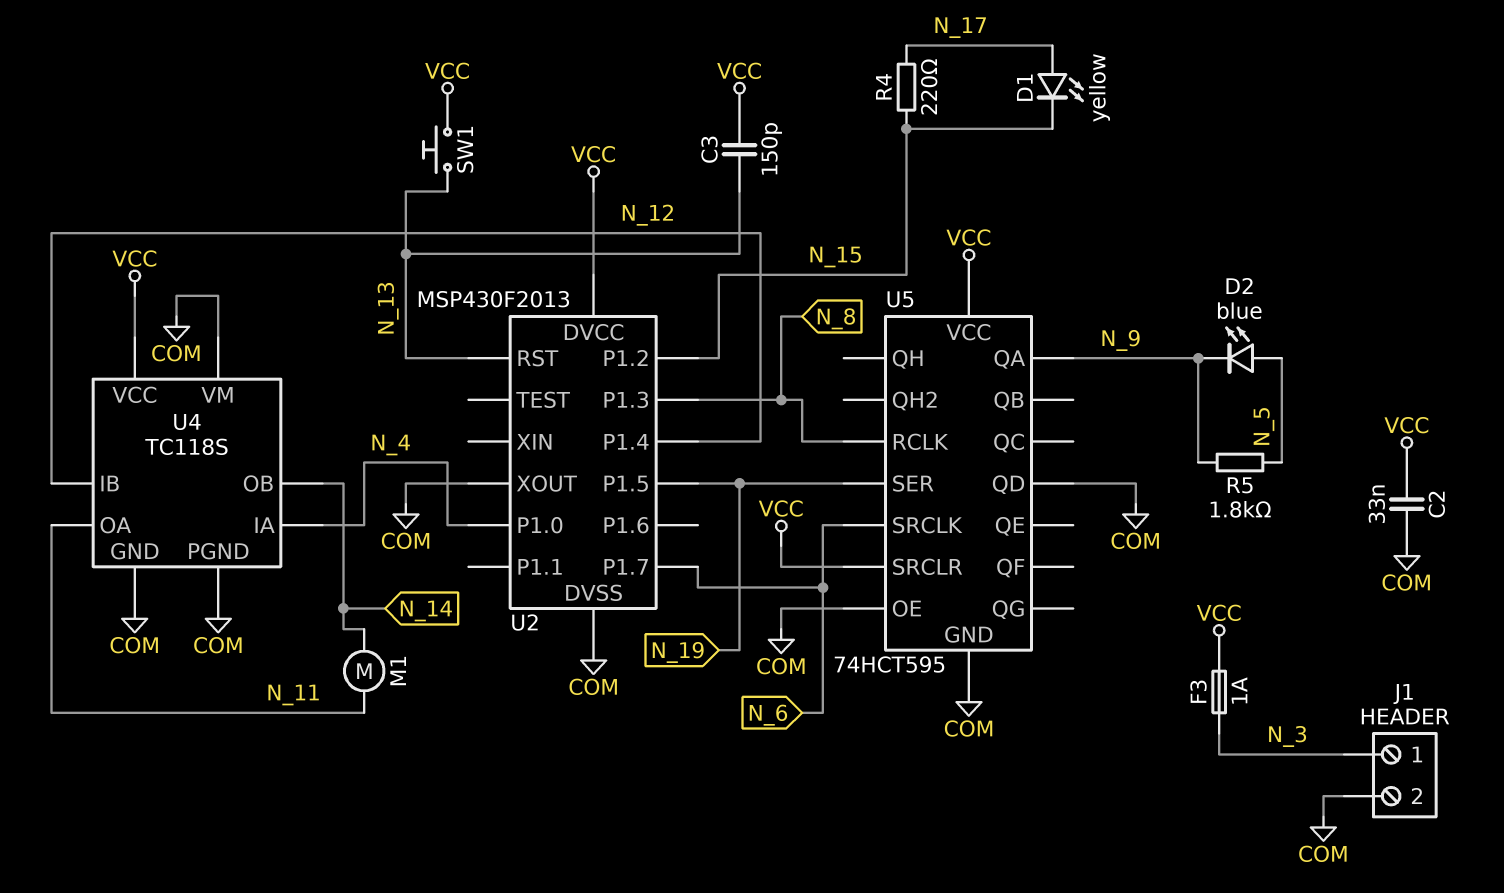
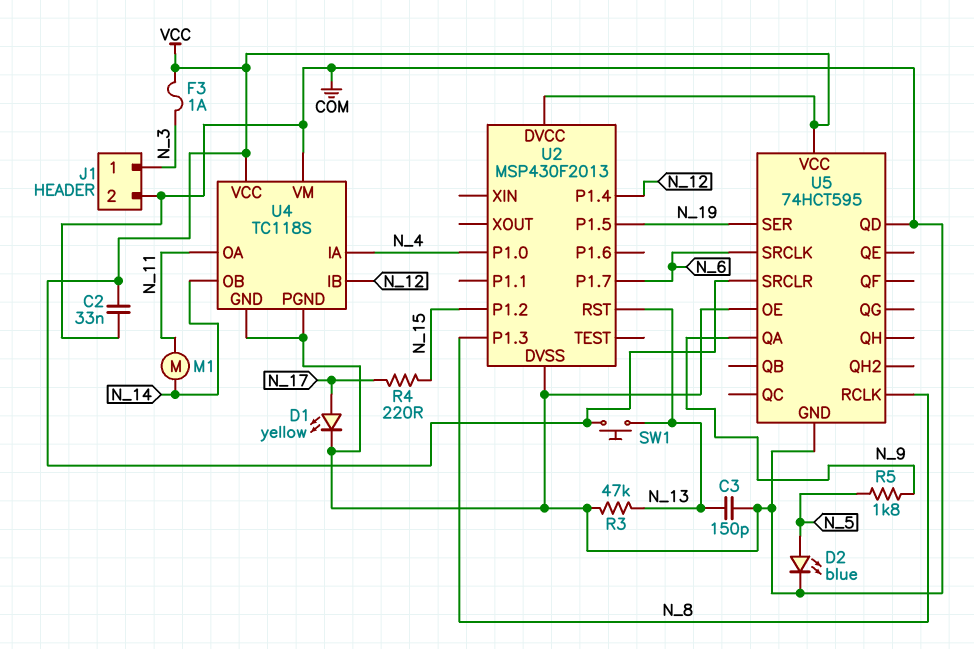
C3: 150pF (N_13, VCC) -> 150pF (COM, N_13)
D1: LED yellow (A N_17, K N_15) -> LED yellow (A N_17, K COM)
D2: LED blue (A N_5, K N_9) -> LED blue (A N_5, K COM)
R3: none -> 47k (COM, N_13)
U2 pin XOUT: COM -> none

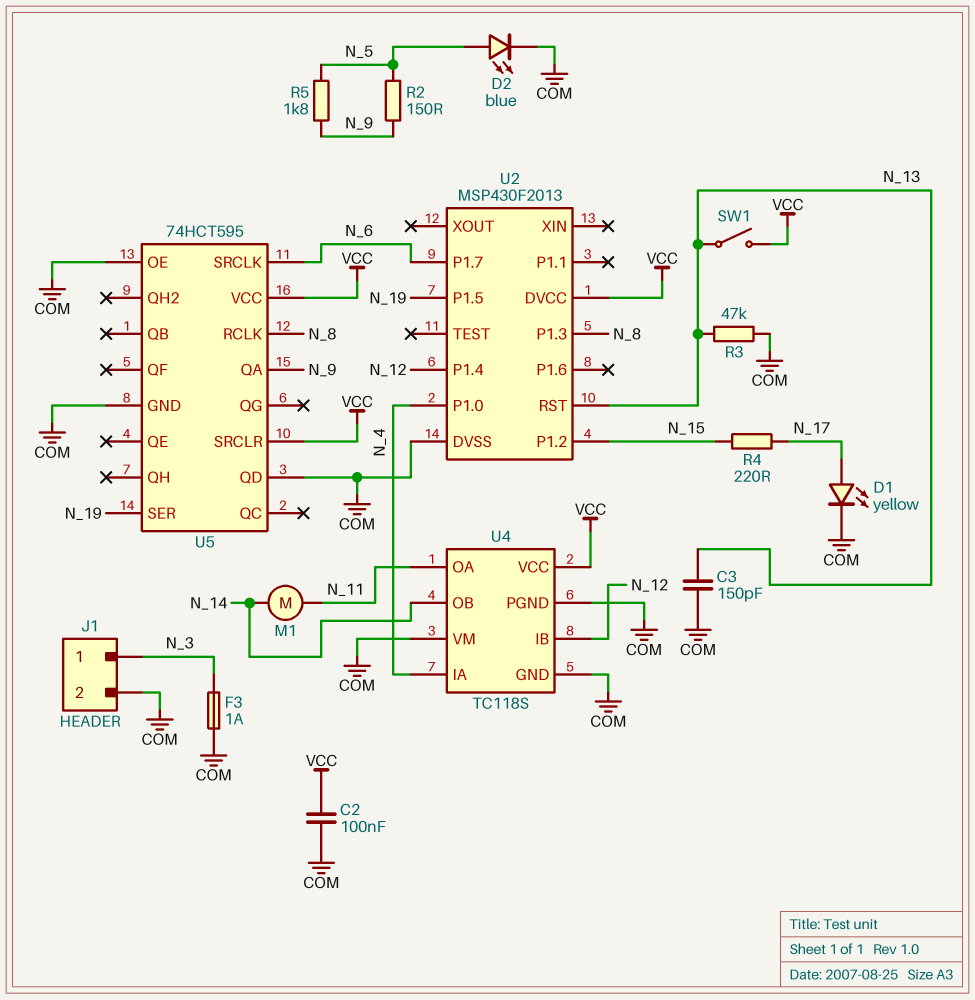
C2: 33nF (COM, VCC) -> 100nF (COM, VCC)
F3: 1A (N_3, VCC) -> 1A (COM, N_3)
R2: none -> 150 (N_5, N_9)
SW1: button (N_13, VCC) -> switch (N_13, VCC)

